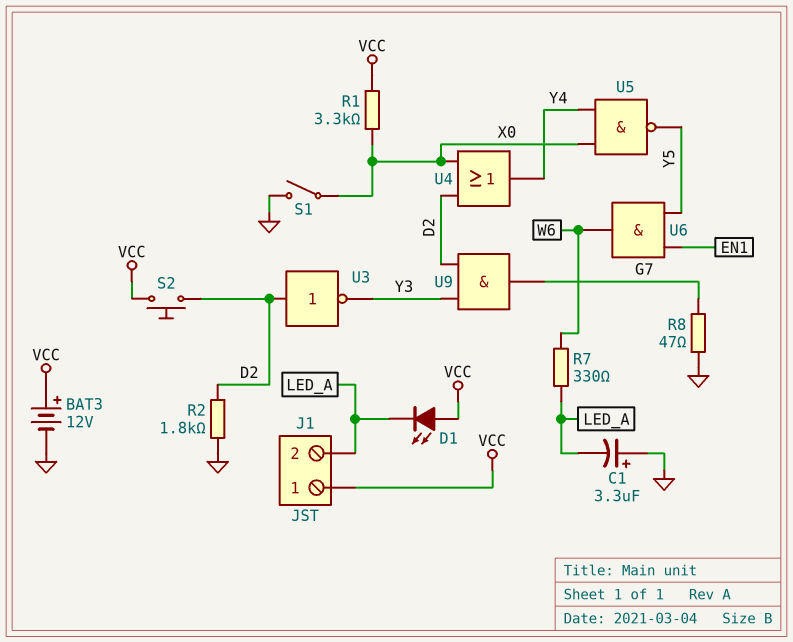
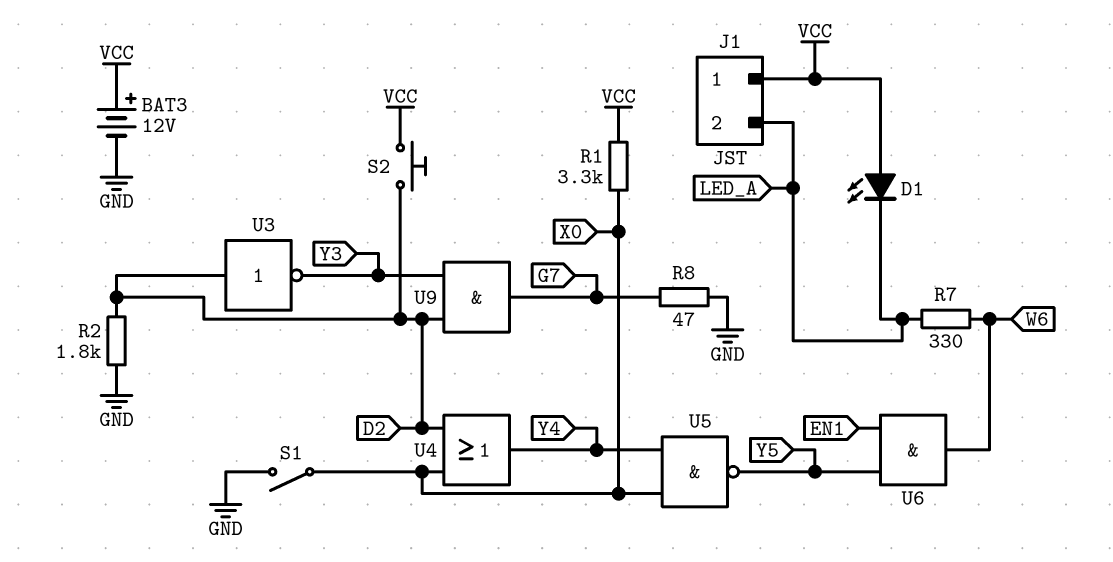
C1: 3.3uF (plus GND, minus LED_A) -> none

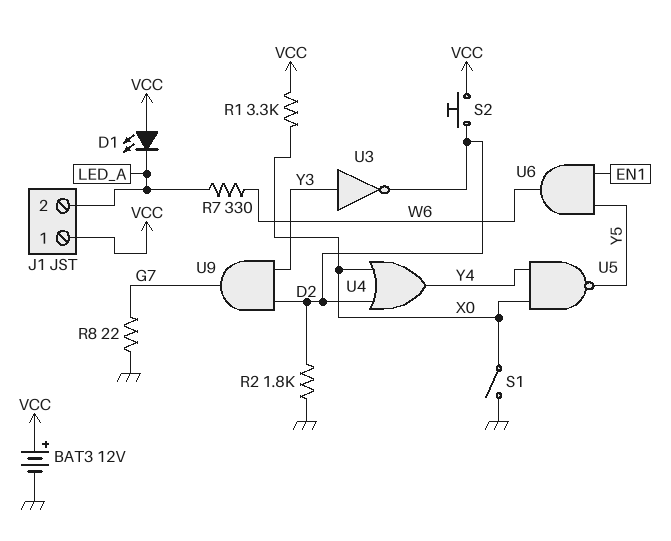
R8: 47 (G7, GND) -> 22 (G7, GND)
U3: NOT (in D2, out Y3) -> NOT (in Y3, out D2)

